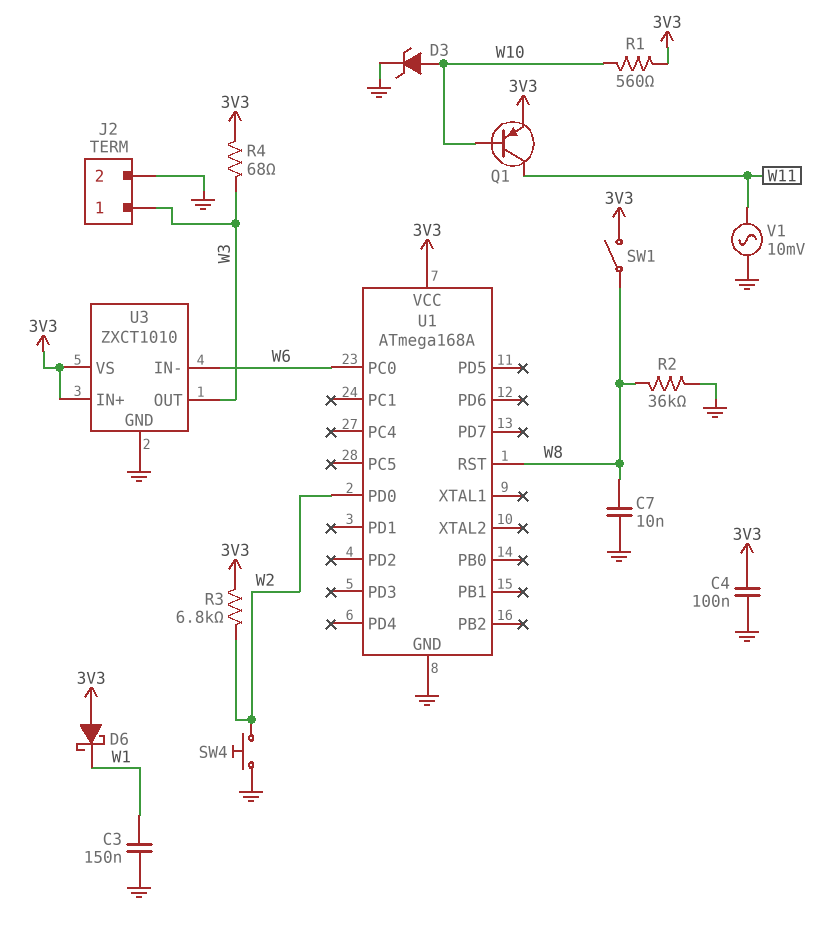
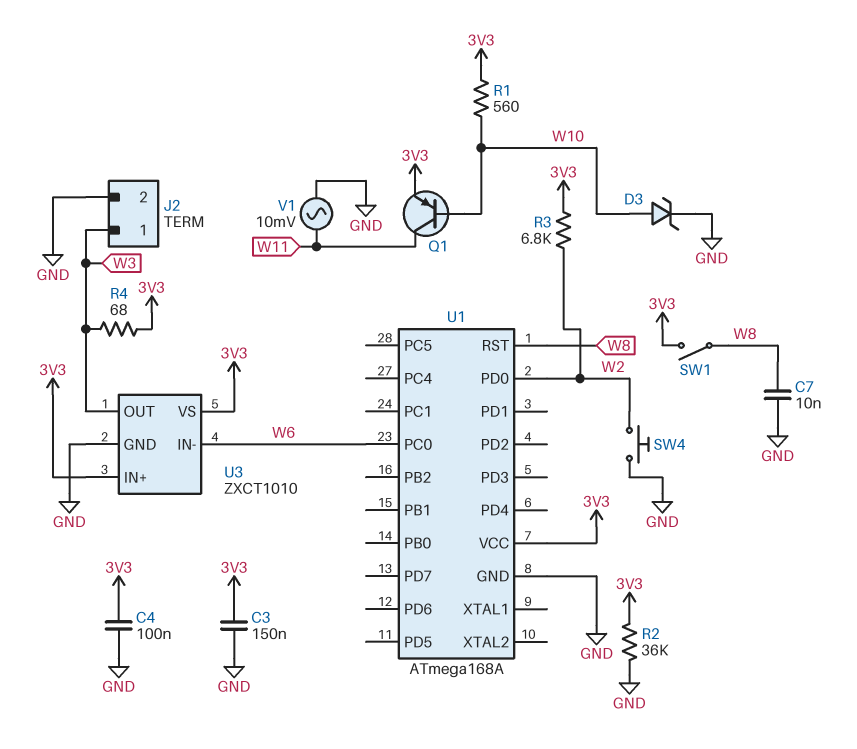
C3: 150nF (GND, W1) -> 150nF (3V3, GND)
D6: schottky (A 3V3, K W1) -> none
R2: 36k (GND, W8) -> 36k (3V3, GND)

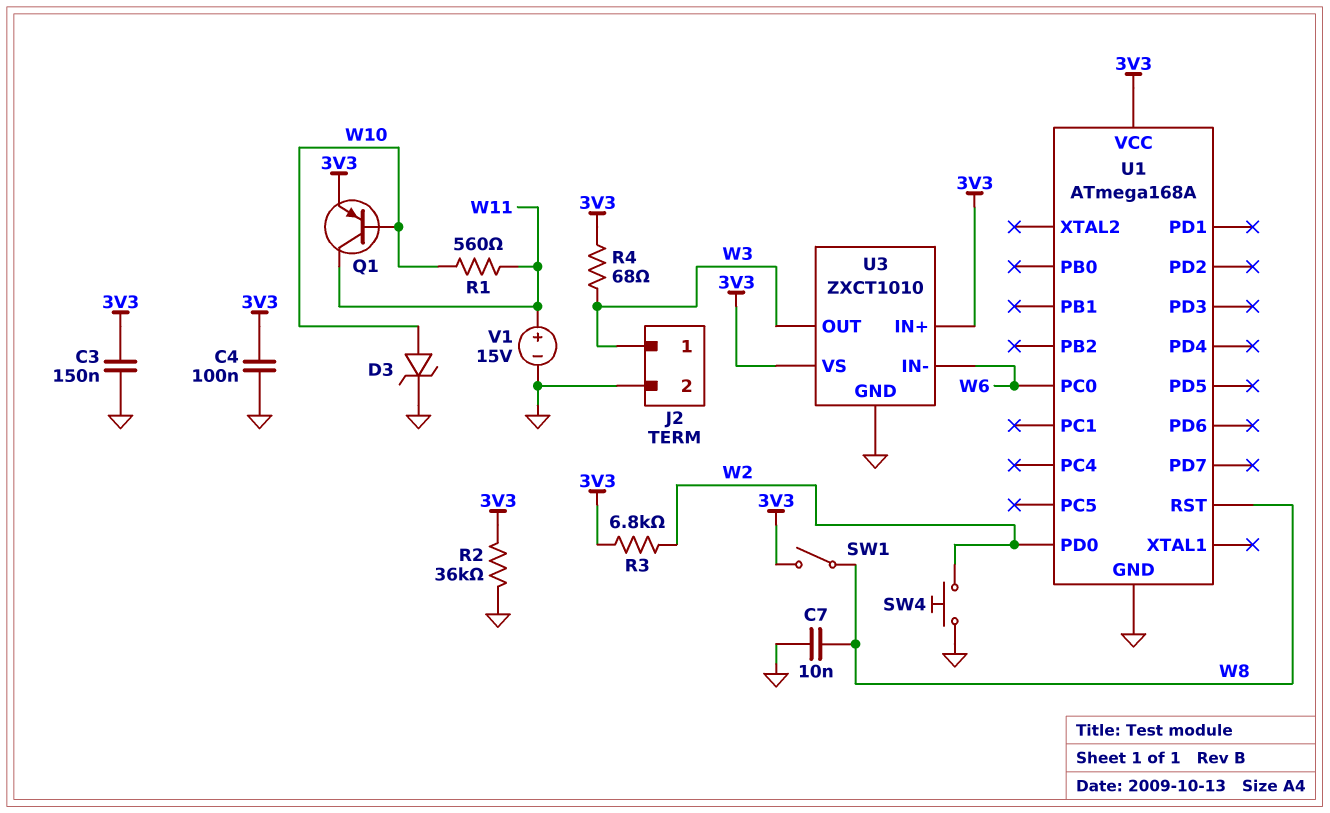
R1: 560 (3V3, W10) -> 560 (W10, W11)
V1: AC 10mV (GND, W11) -> 15V (plus W11, minus GND)

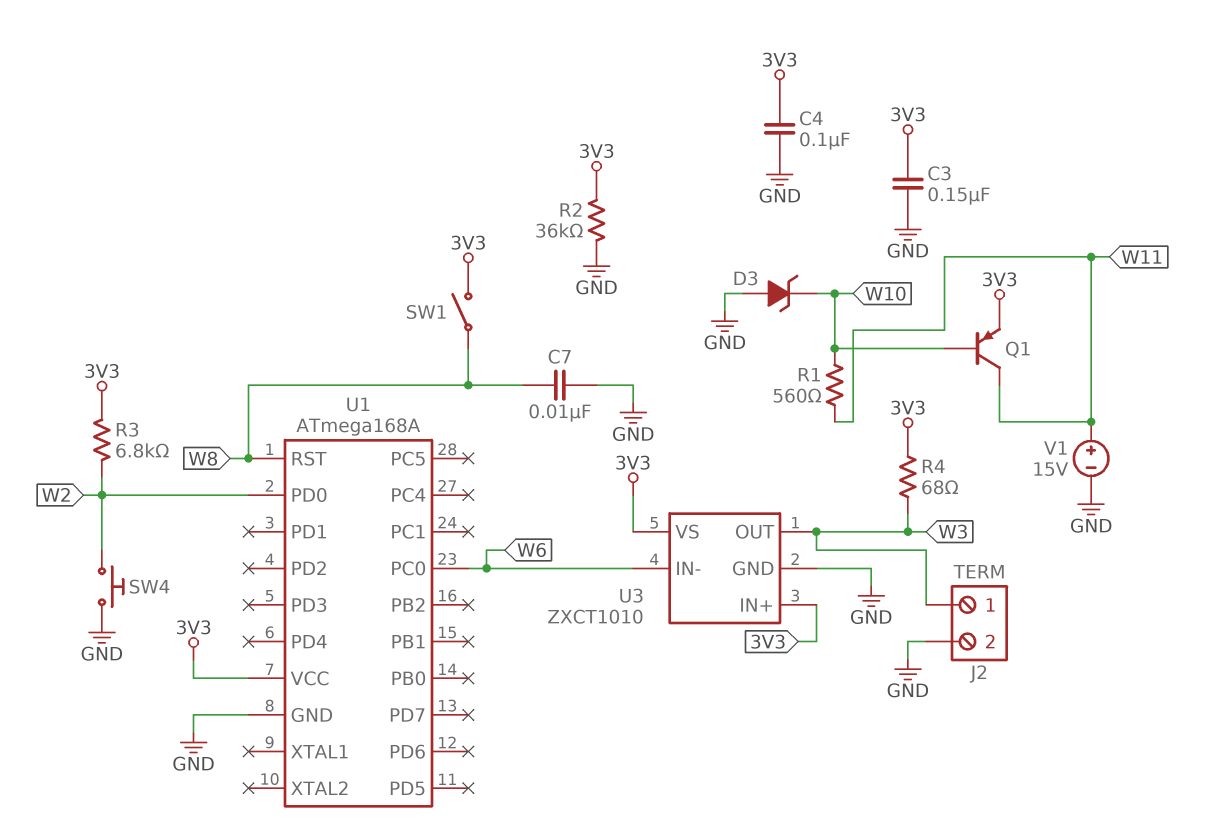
D3: zener (A W10, K GND) -> zener (A GND, K W10)

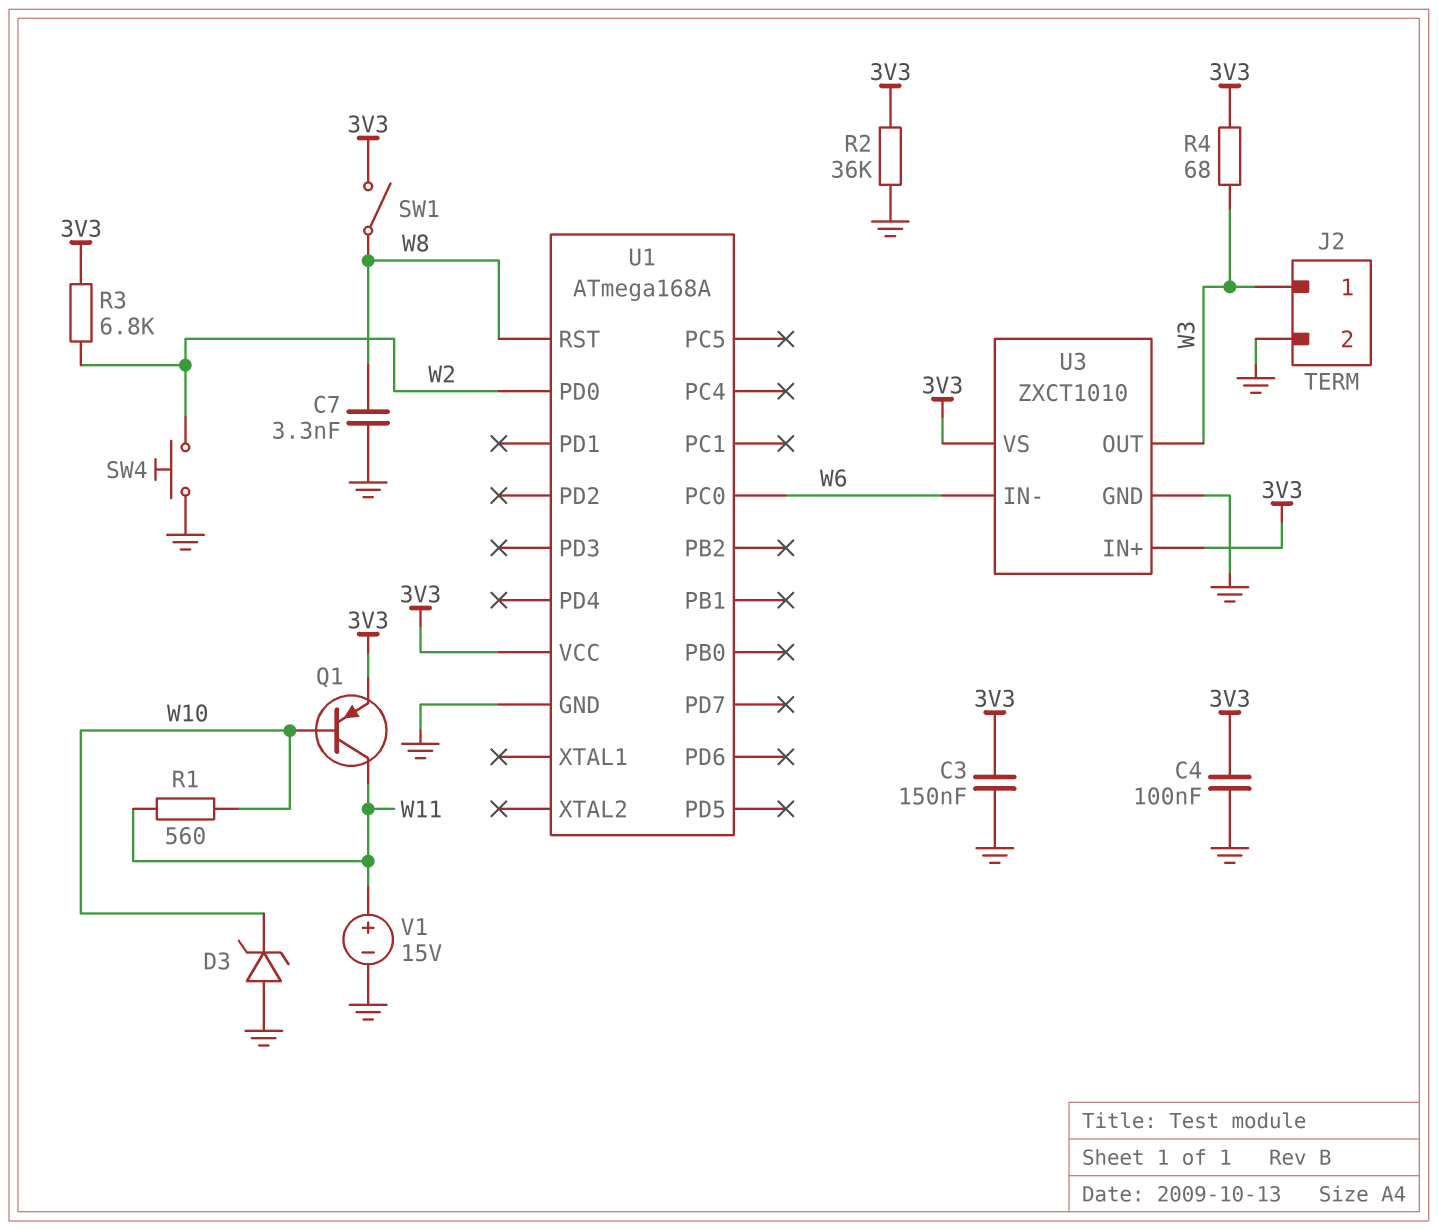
C7: 10nF (GND, W8) -> 3.3nF (GND, W8)

